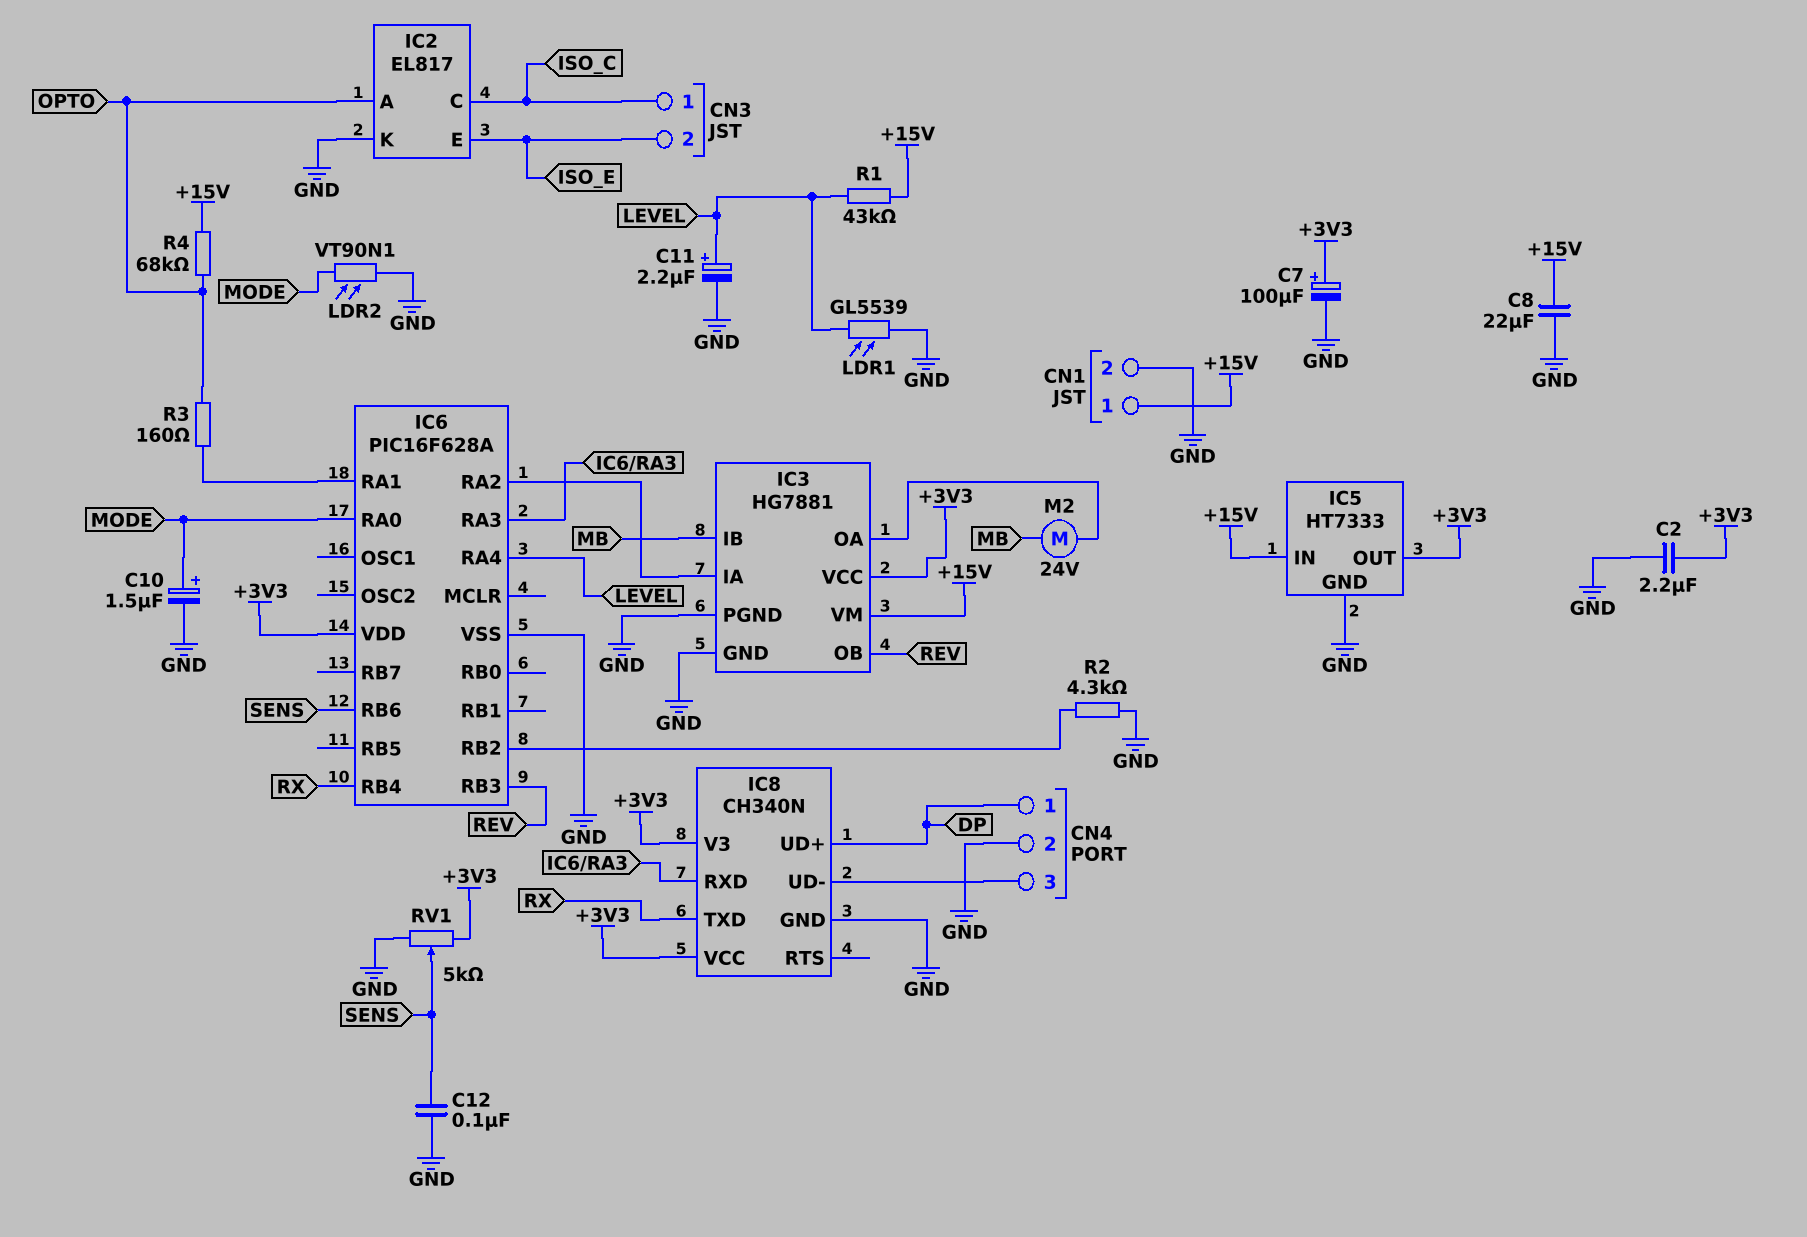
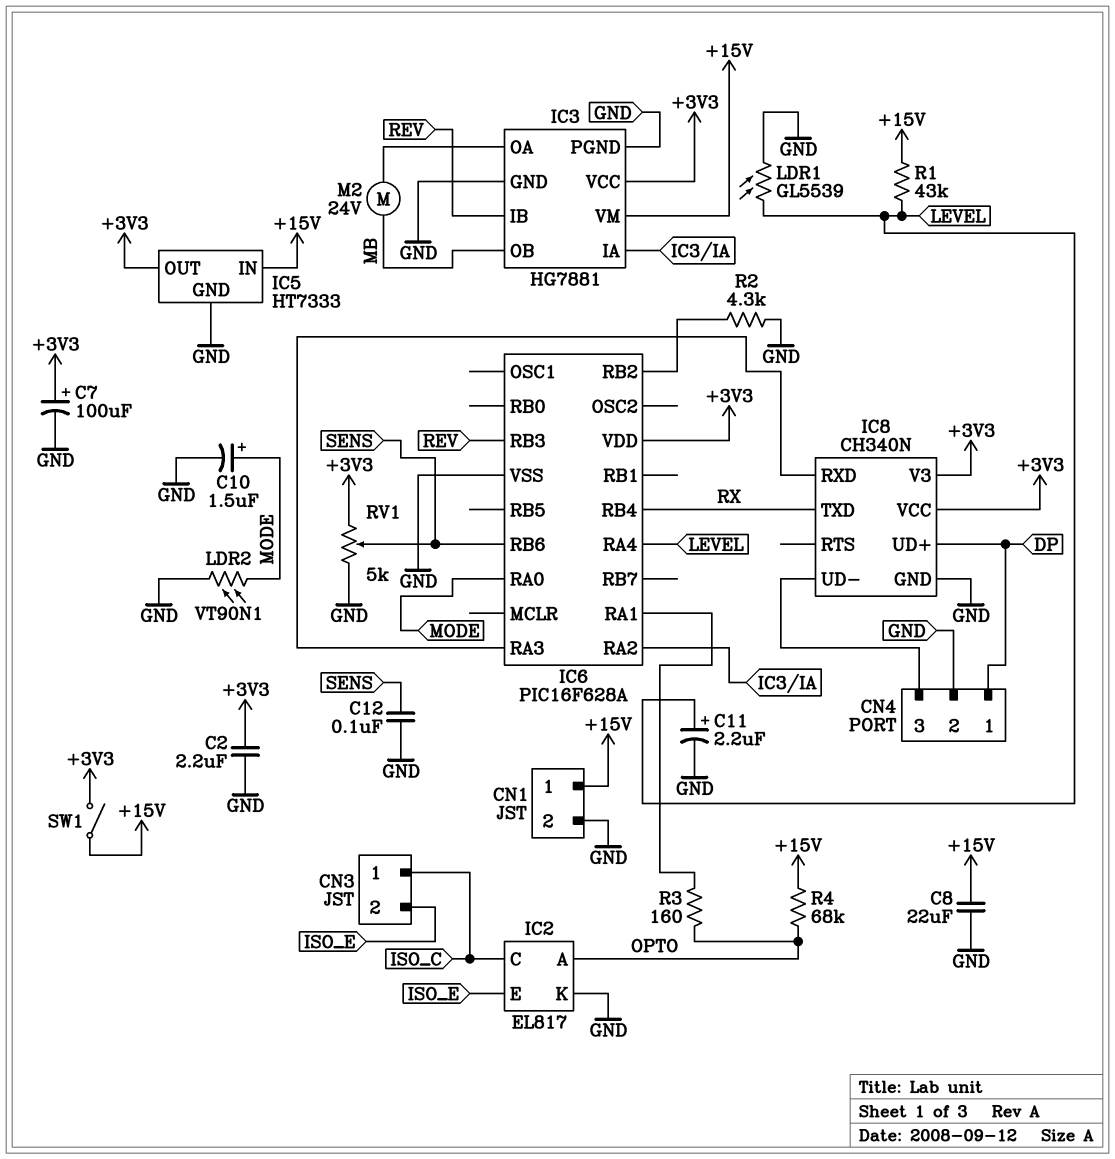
IC3 pin IB: MB -> REV
IC3 pin OB: REV -> MB
SW1: none -> switch (+3V3, +15V)

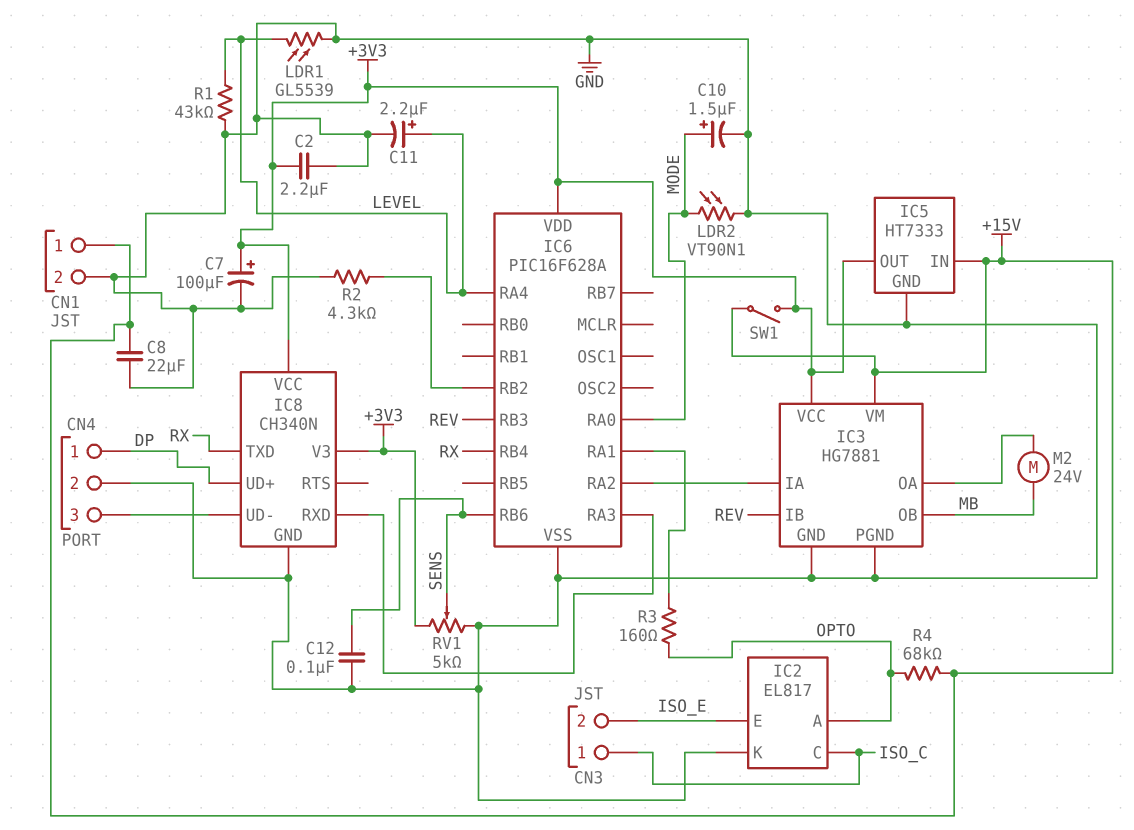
R1: 43k (+15V, LEVEL) -> 43k (GND, LEVEL)

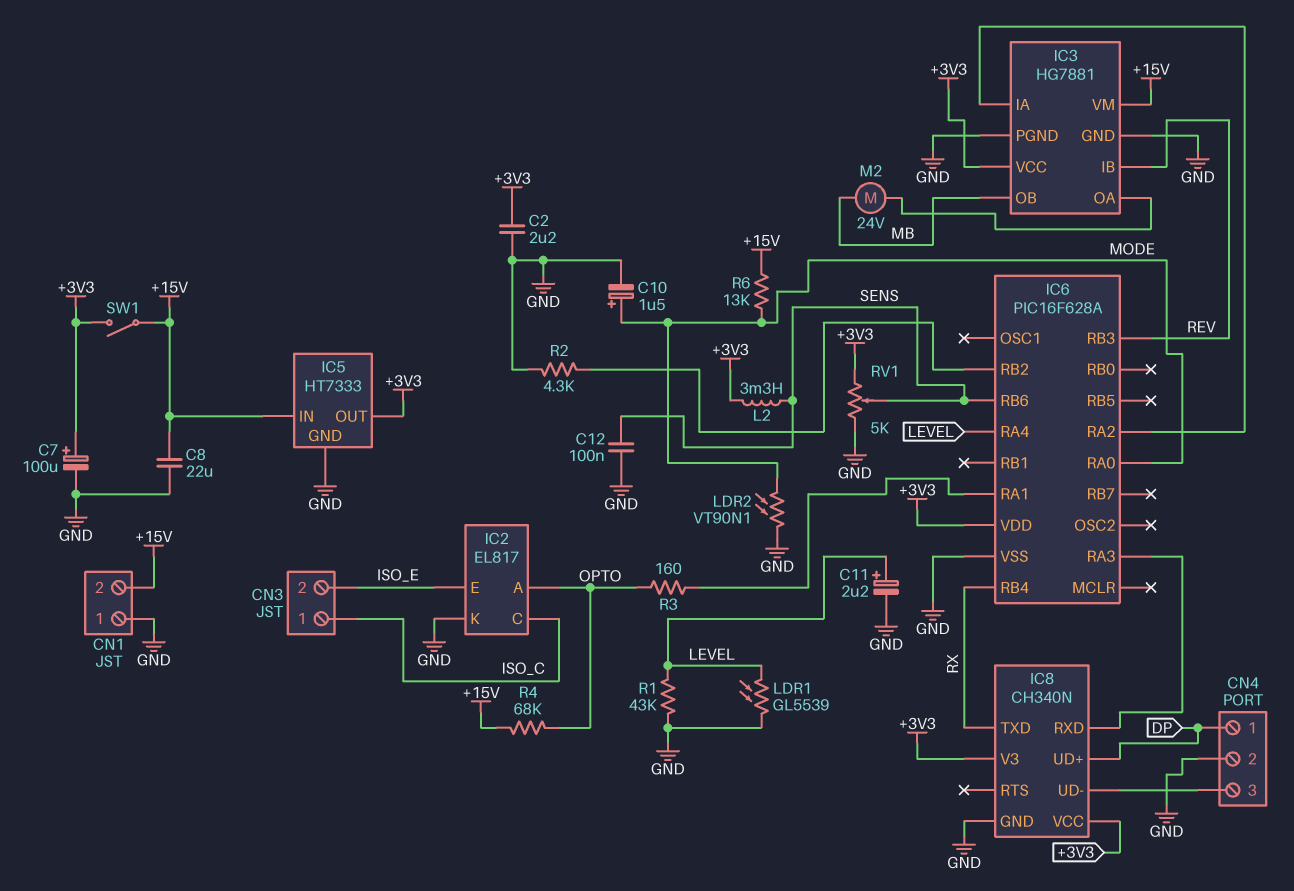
CN1 pin 1: +15V -> GND
CN1 pin 2: GND -> +15V
L2: none -> 3.3mH (+3V3, SENS)
R6: none -> 13k (+15V, MODE)

